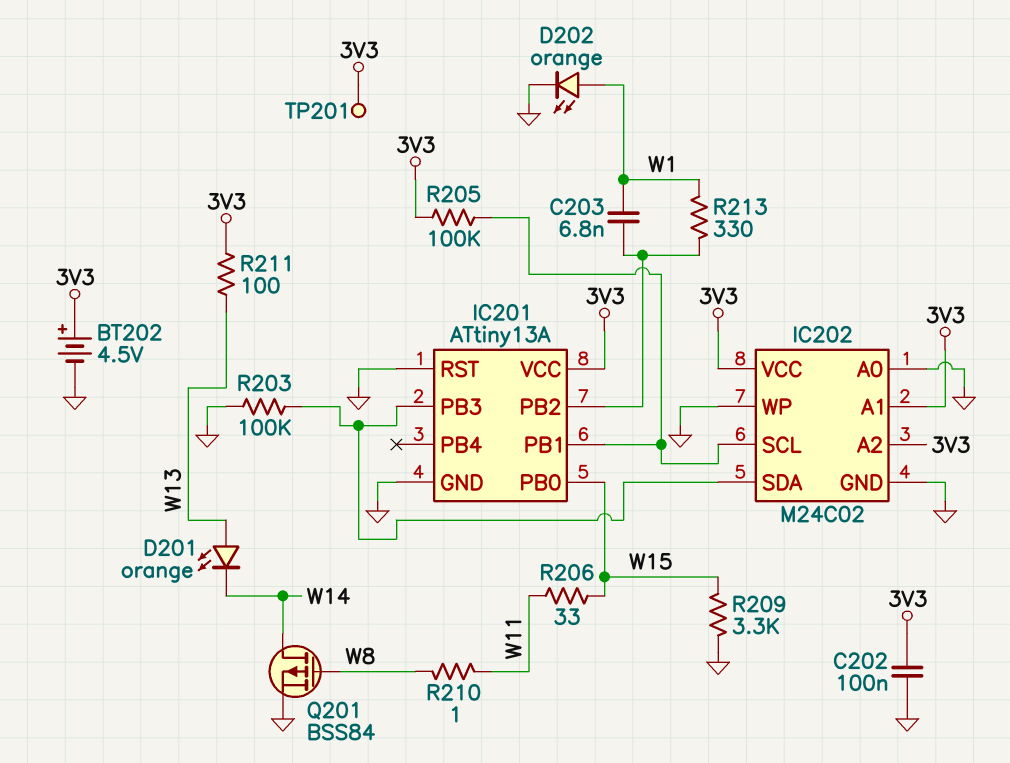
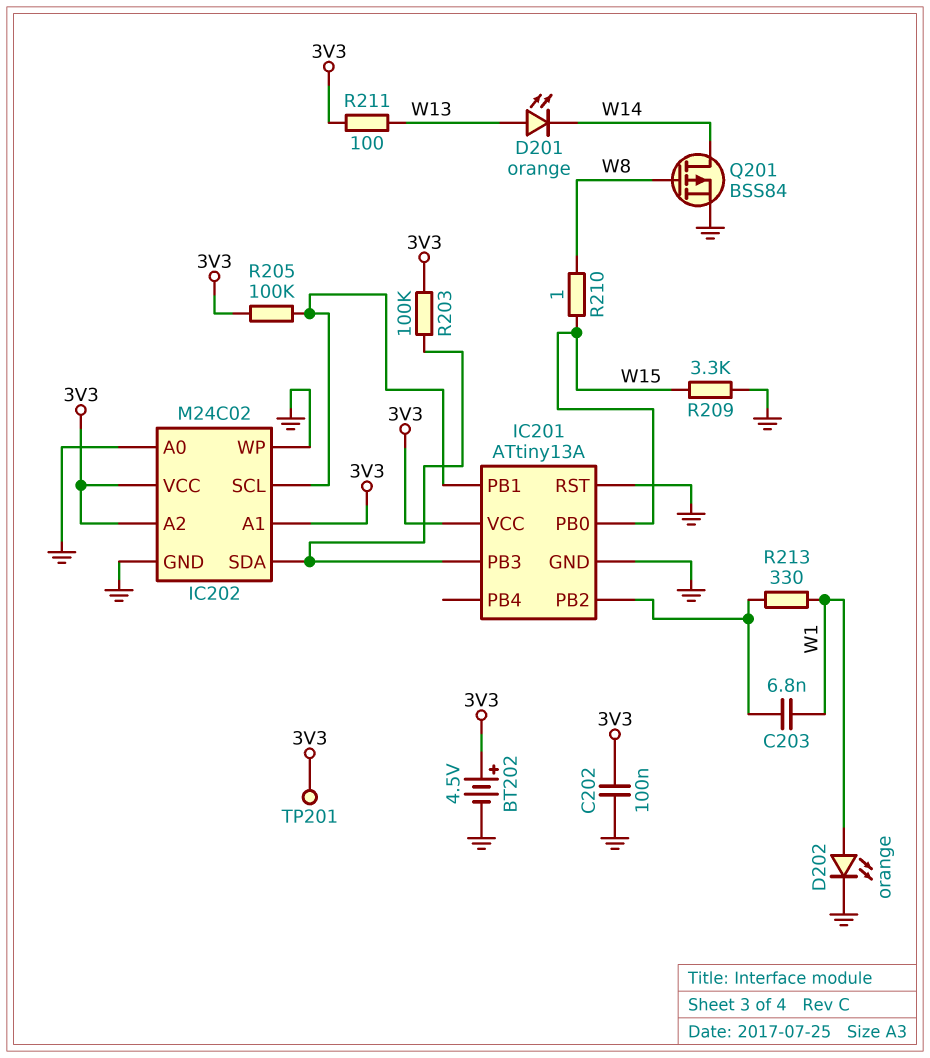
R203: 100k (GND, IC201/PB3) -> 100k (3V3, IC201/PB3)
R206: 33 (W11, W15) -> none
R210: 1 (W8, W11) -> 1 (W8, W15)

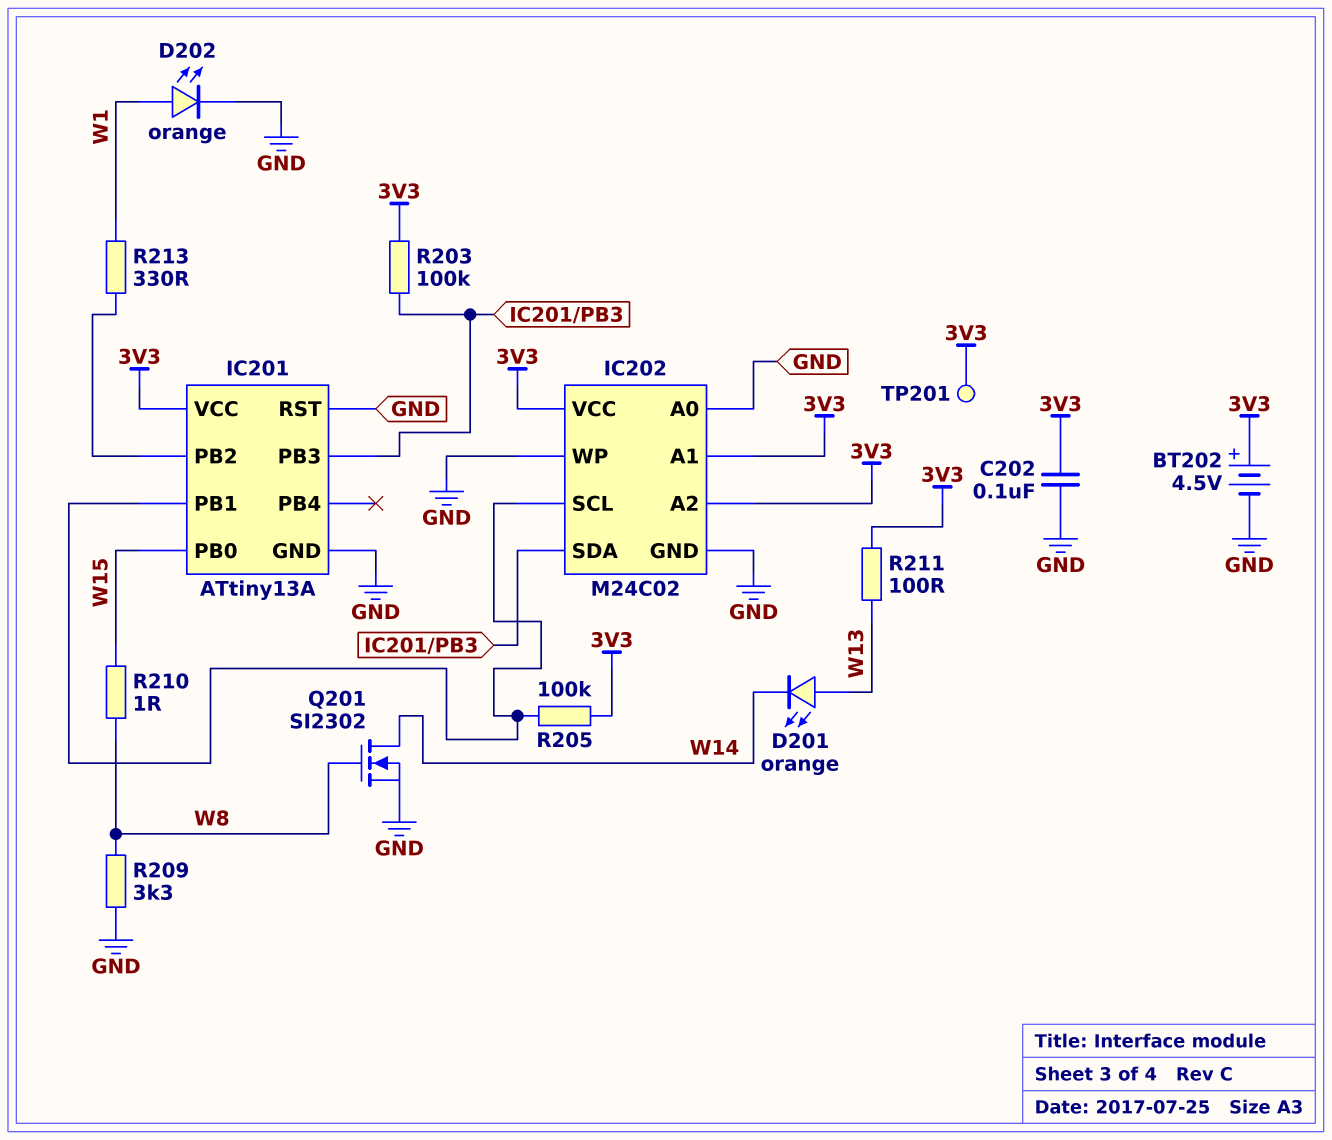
C203: 6.8nF (IC201/PB2, W1) -> none
Q201: PMOS BSS84 (G W8, D W14, S GND) -> NMOS SI2302 (G W8, D W14, S GND)
R209: 3.3k (GND, W15) -> 3.3k (GND, W8)

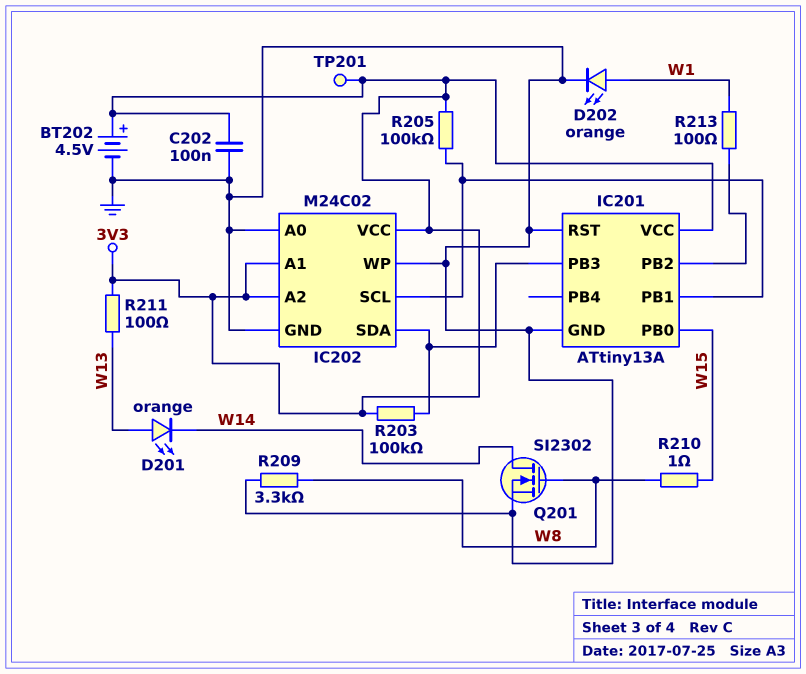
R213: 330 (IC201/PB2, W1) -> 100 (IC201/PB2, W1)

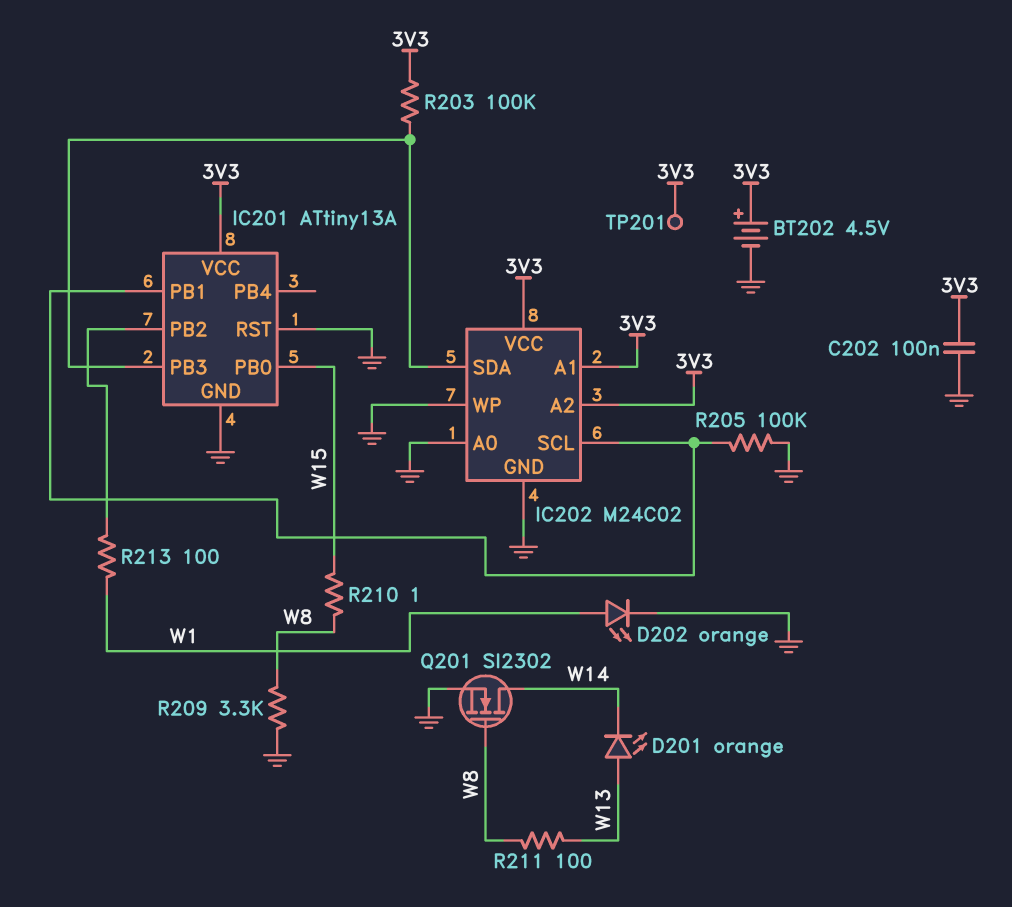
R205: 100k (3V3, IC201/PB1) -> 100k (GND, IC201/PB1)
R211: 100 (3V3, W13) -> 100 (W8, W13)

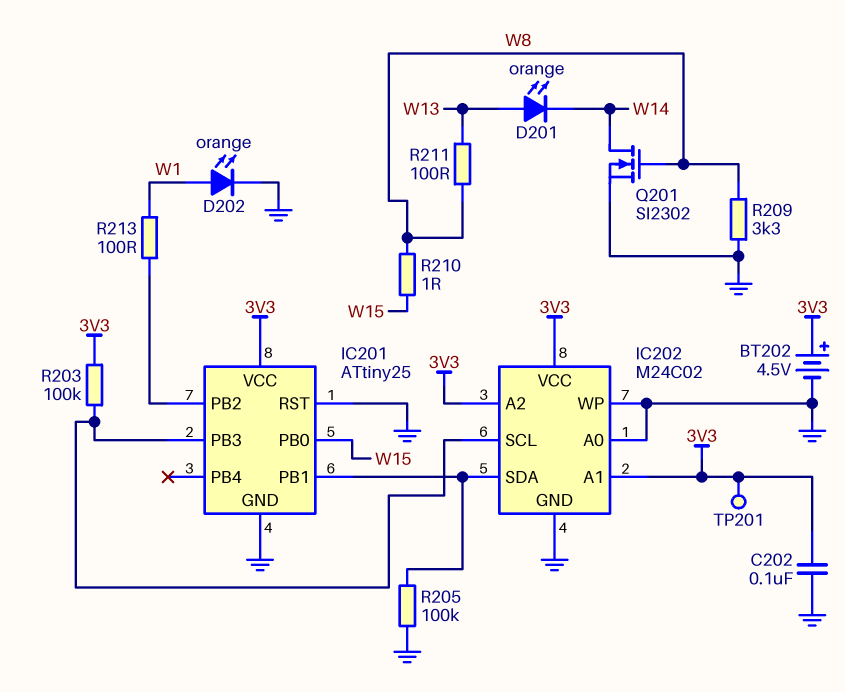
IC201: ATtiny13A -> ATtiny25
IC202 pin SCL: IC201/PB1 -> IC201/PB3
IC202 pin SDA: IC201/PB3 -> IC201/PB1

